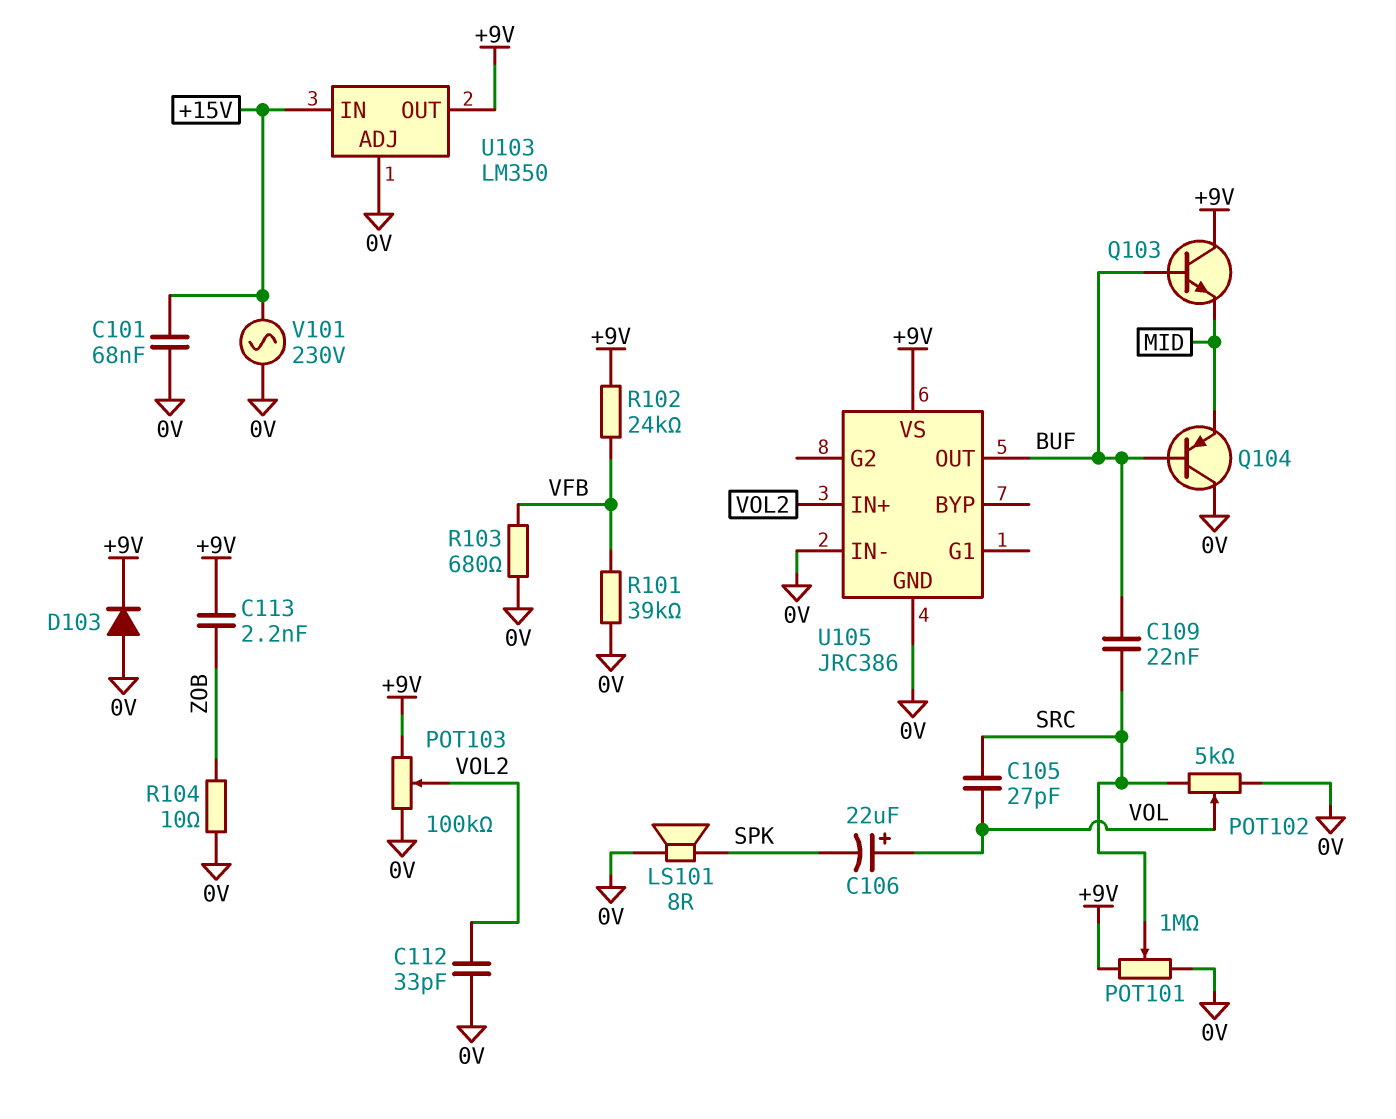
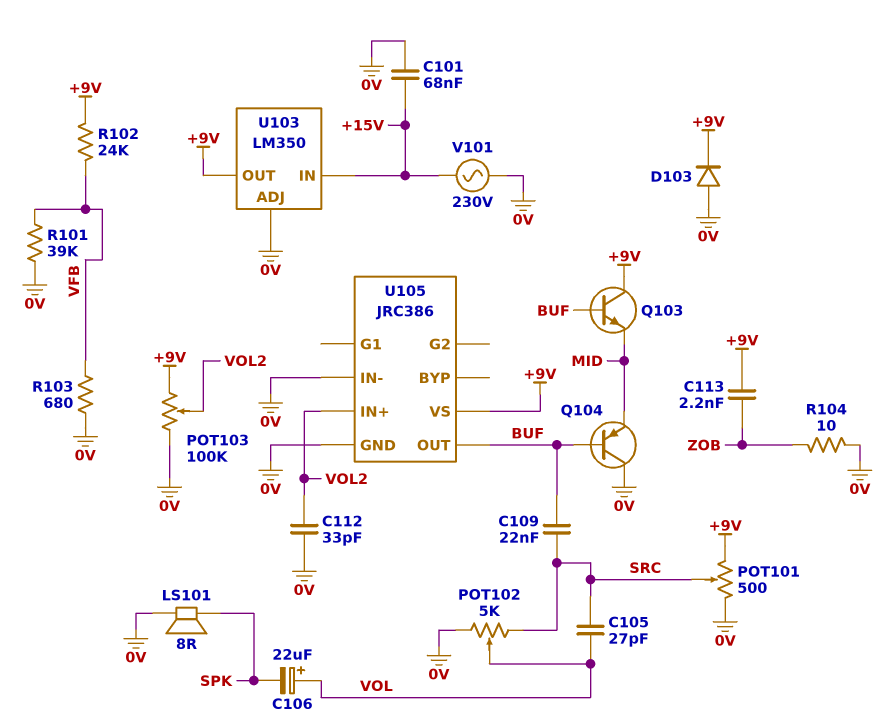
POT101: 1M (+9V, 0V, wiper SRC) -> 500 (+9V, 0V, wiper SRC)

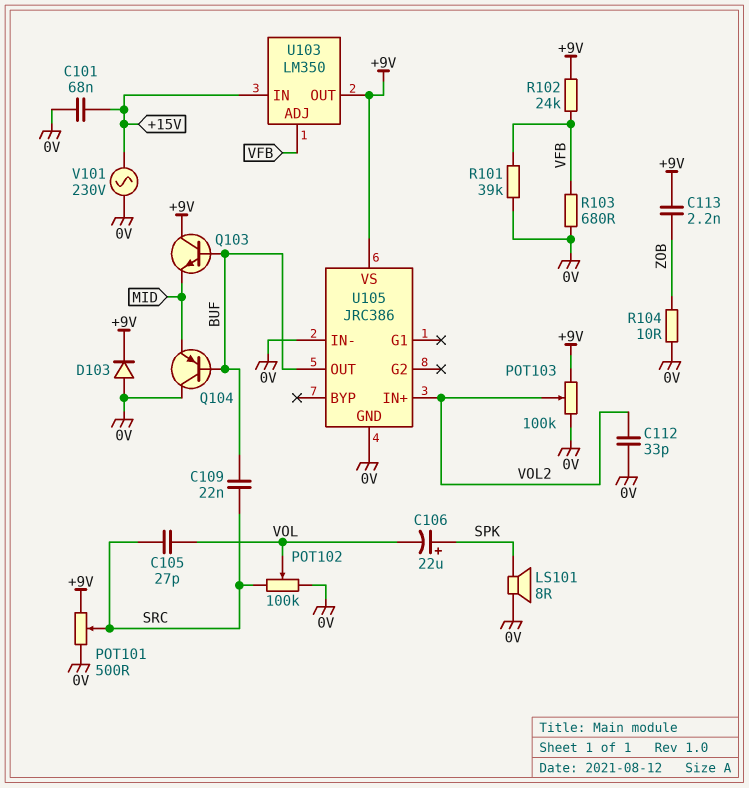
C106: 22uF (plus VOL, minus SPK) -> 22uF (plus SPK, minus VOL)
POT102: 5k (0V, SRC, wiper VOL) -> 100k (0V, SRC, wiper VOL)
U103 pin ADJ: 0V -> VFB

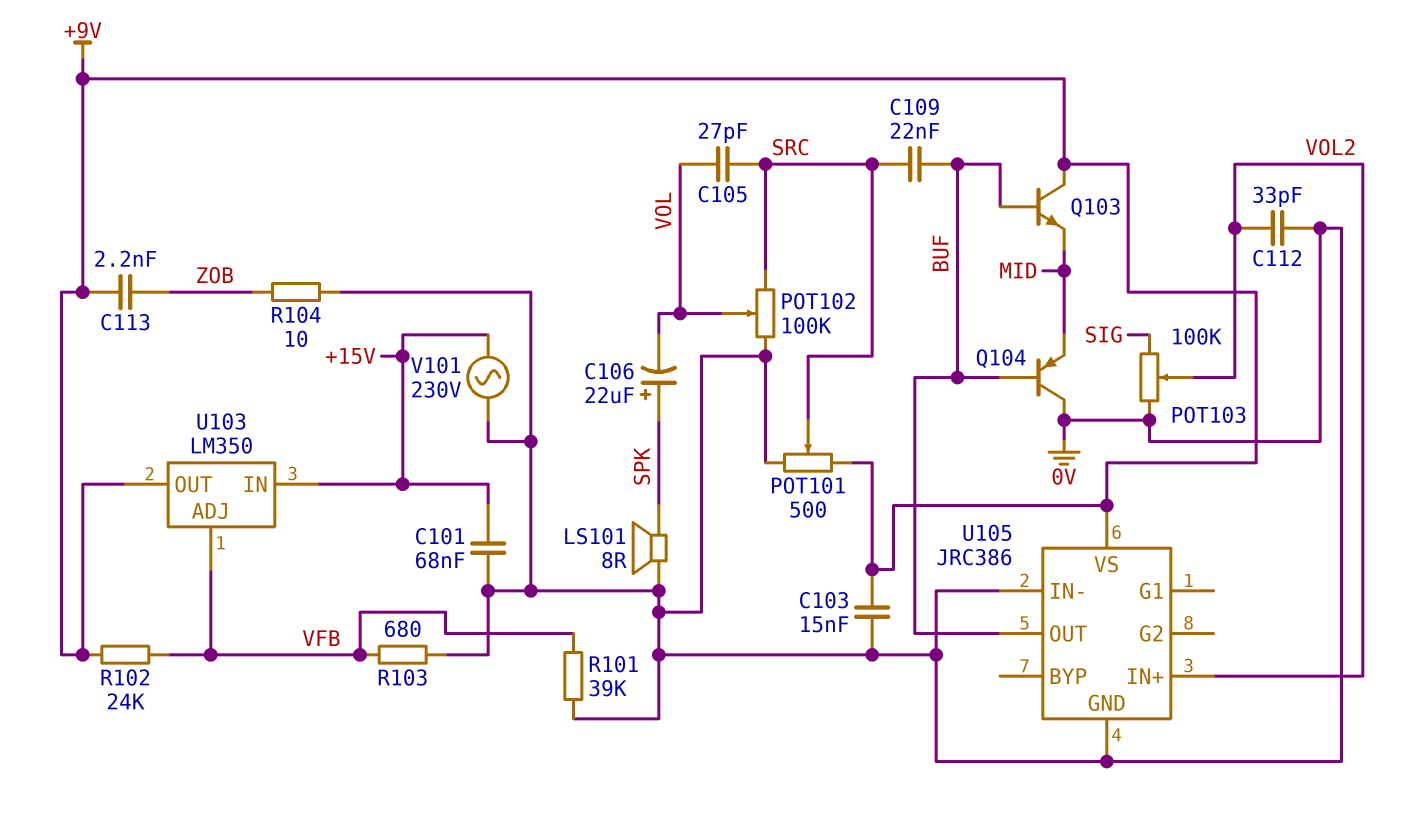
C103: none -> 15nF (+9V, 0V)
D103: diode (A 0V, K +9V) -> none
POT103: 100k (+9V, 0V, wiper VOL2) -> 100k (0V, SIG, wiper VOL2)

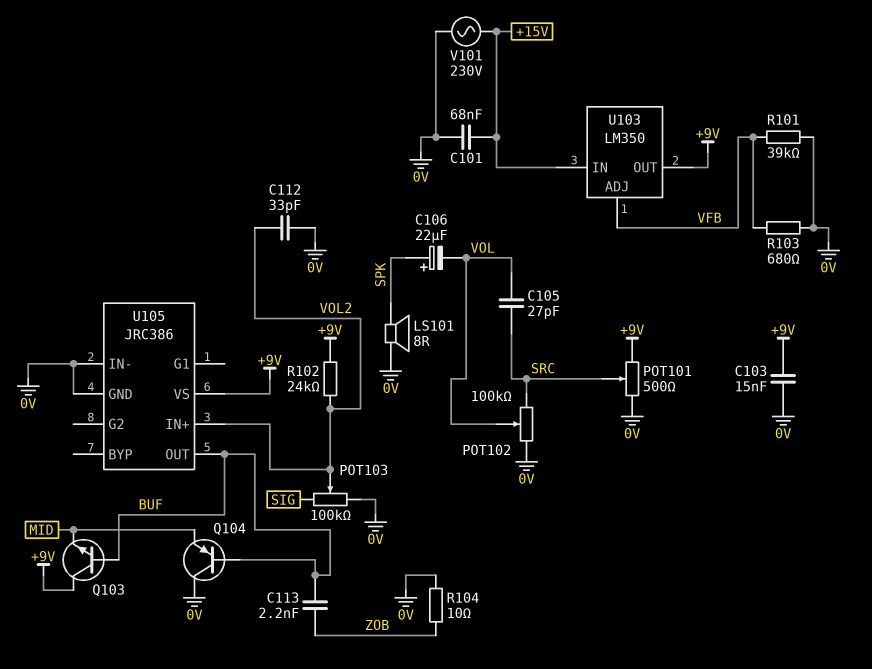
C109: 22nF (BUF, SRC) -> none
C113: 2.2nF (+9V, ZOB) -> 2.2nF (BUF, ZOB)
R102: 24k (+9V, VFB) -> 24k (+9V, VOL2)

